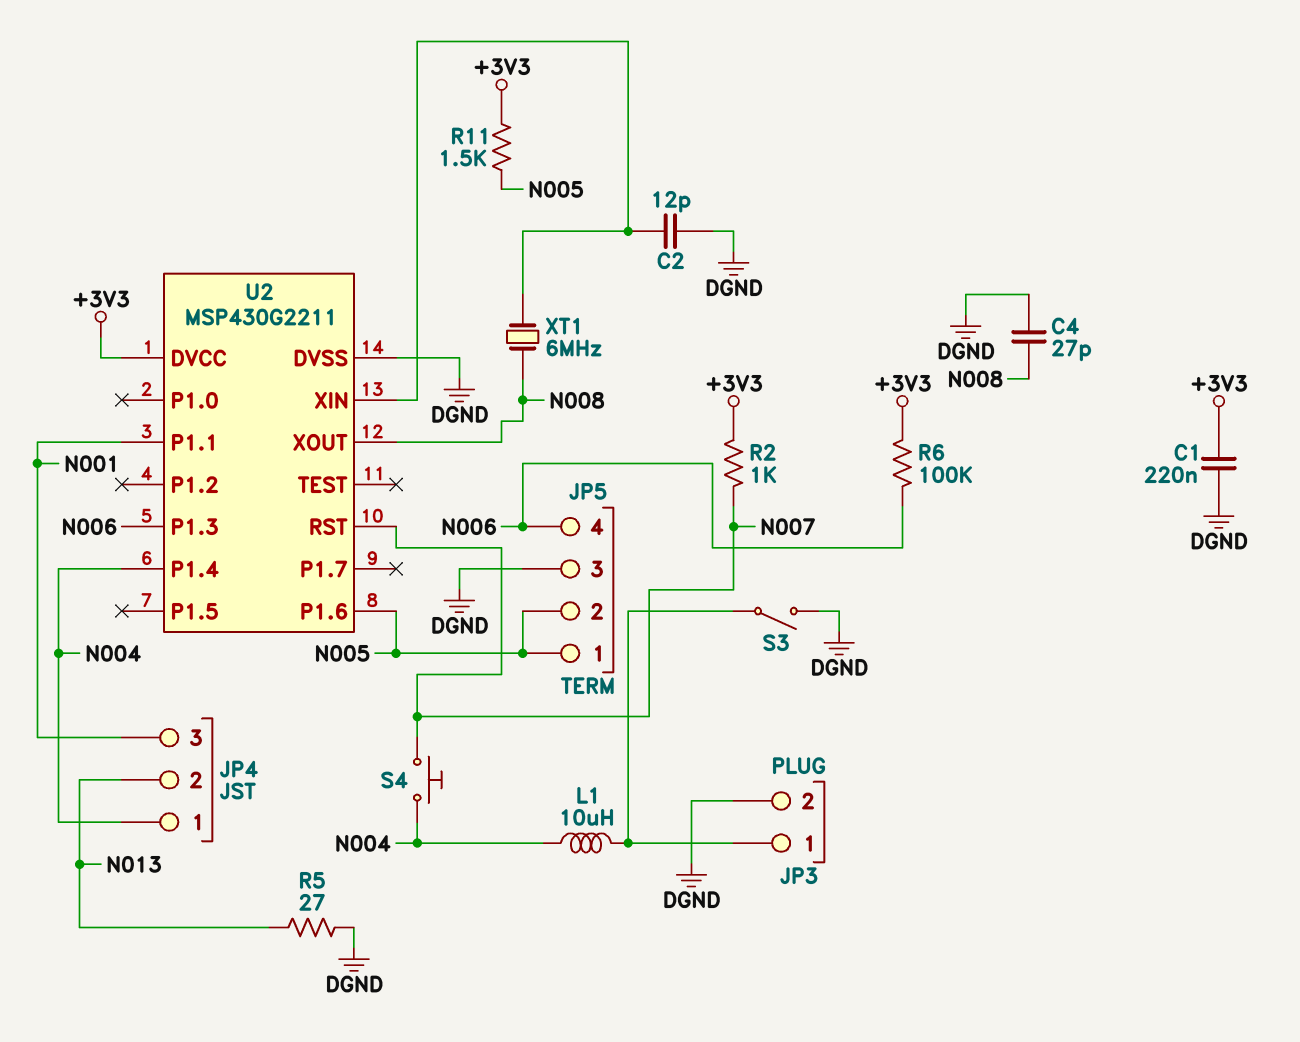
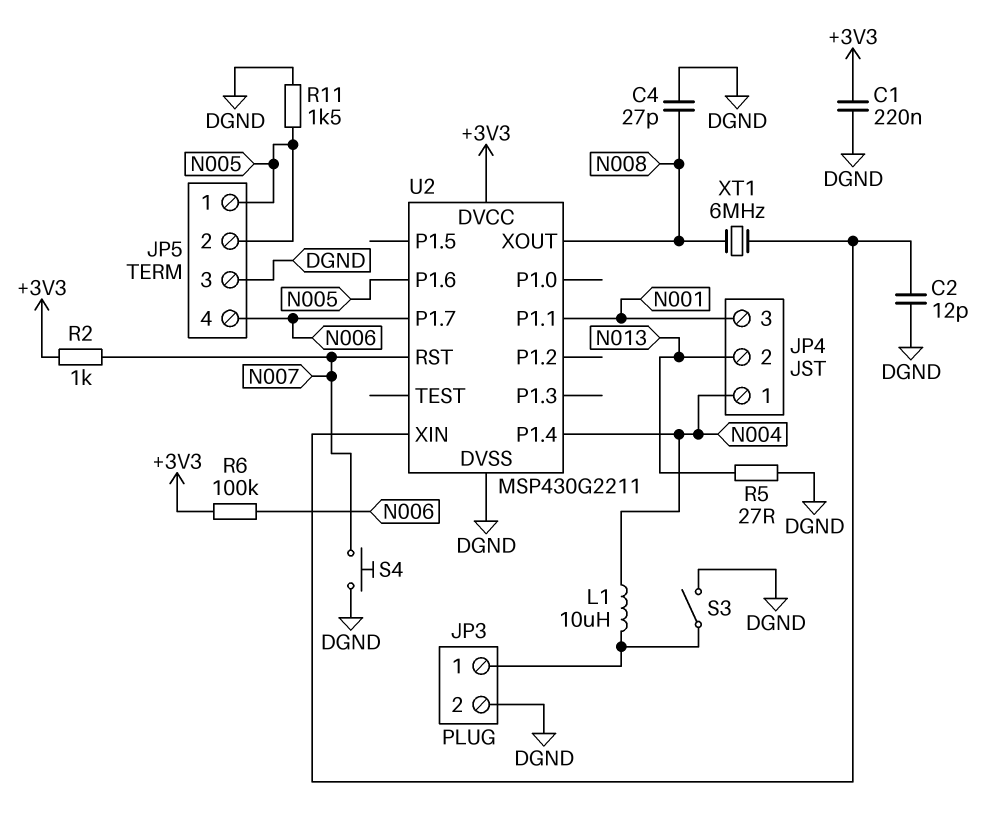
R11: 1.5k (+3V3, N005) -> 1.5k (DGND, N005)
S4: button (N004, N007) -> button (DGND, N007)
U2 pin P1.3: N006 -> none
U2 pin P1.7: none -> N006

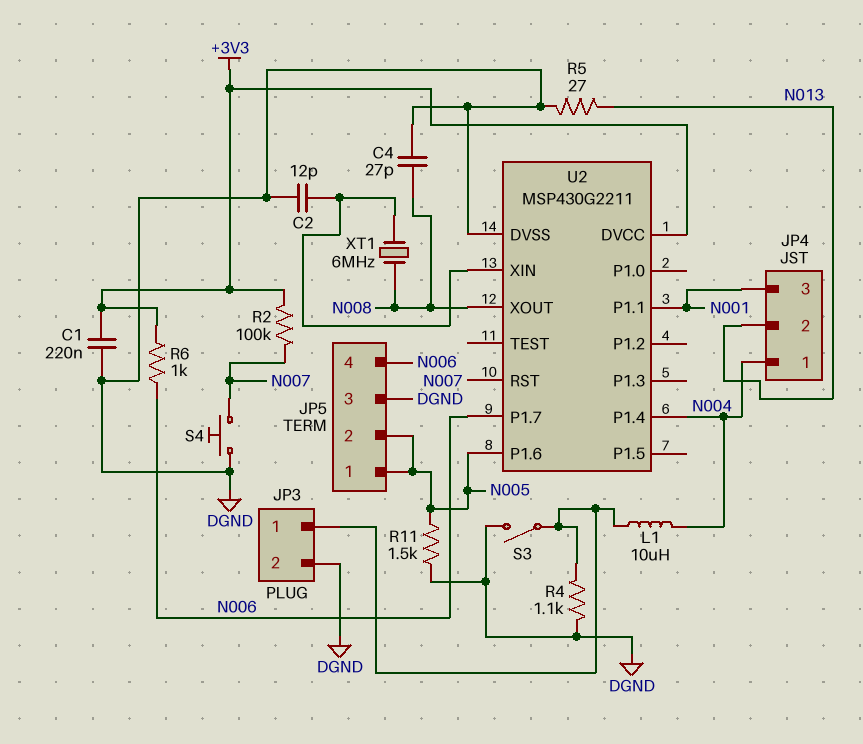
R2: 1k (+3V3, N007) -> 100k (+3V3, N007)
R4: none -> 1.1k (DGND, JP3/1)
R6: 100k (+3V3, N006) -> 1k (+3V3, N006)

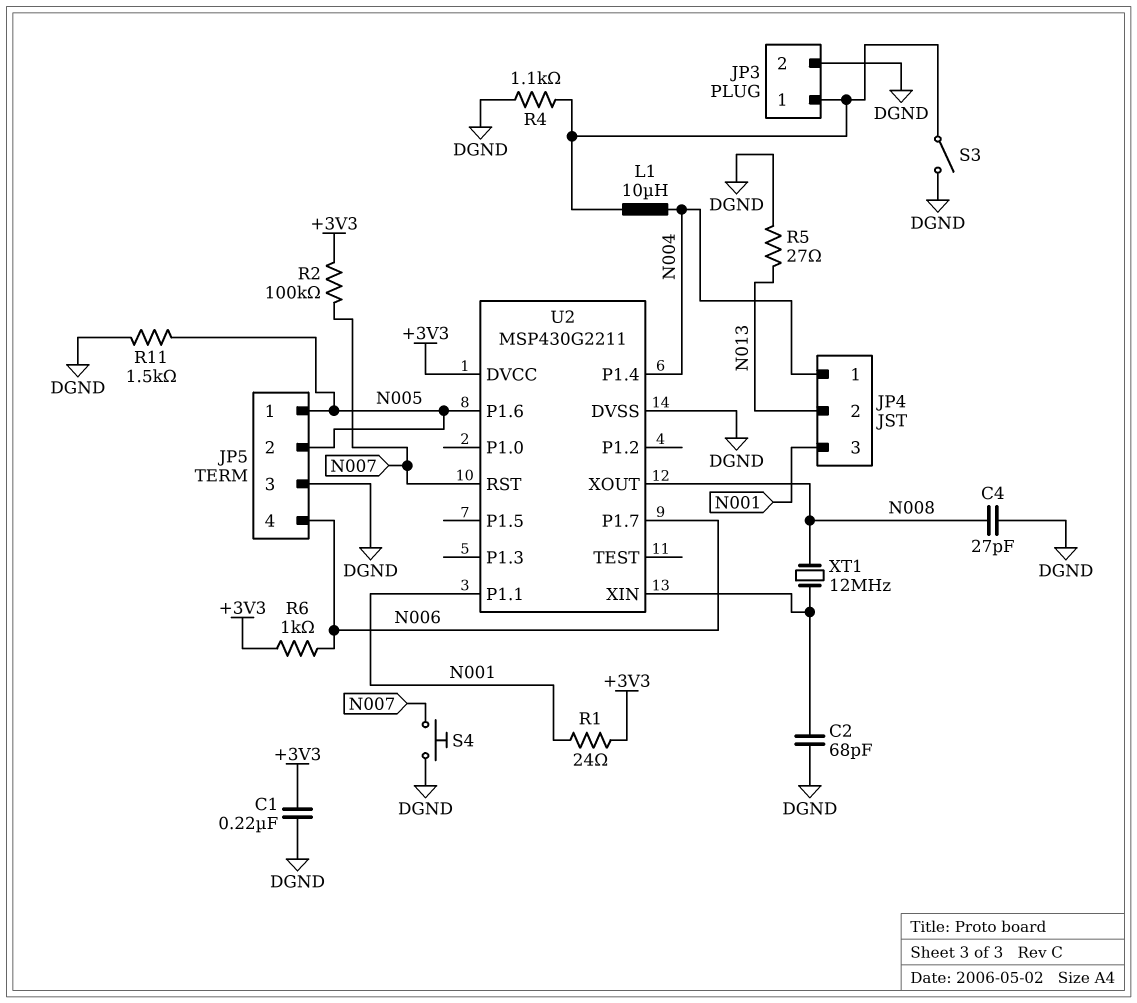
C2: 12pF (DGND, U2/XIN) -> 68pF (DGND, U2/XIN)
R1: none -> 24 (+3V3, N001)
XT1: 6MHz (N008, U2/XIN) -> 12MHz (N008, U2/XIN)

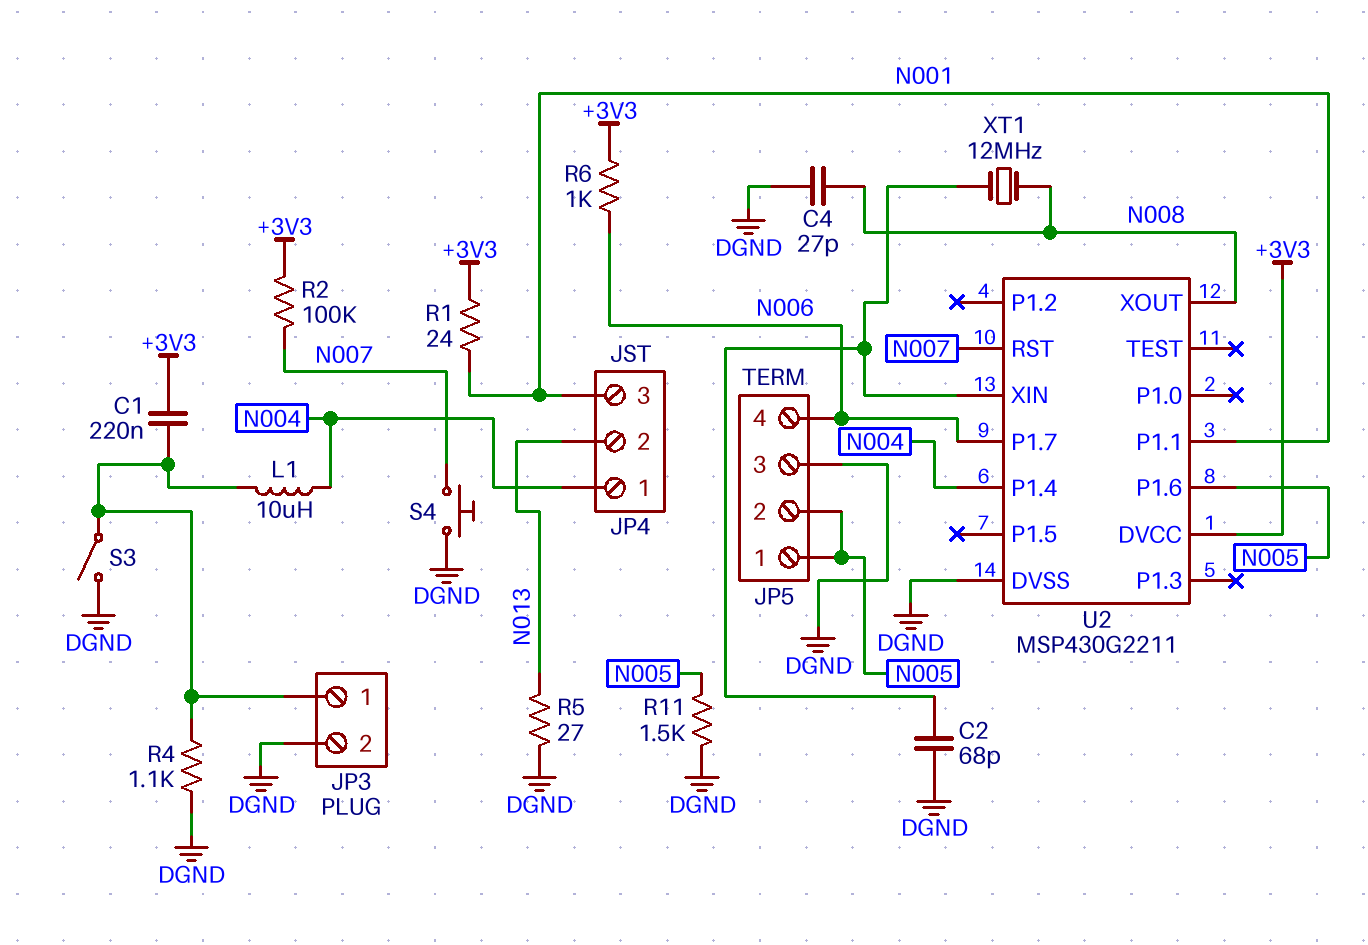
C1: 220nF (+3V3, DGND) -> 220nF (+3V3, JP3/1)

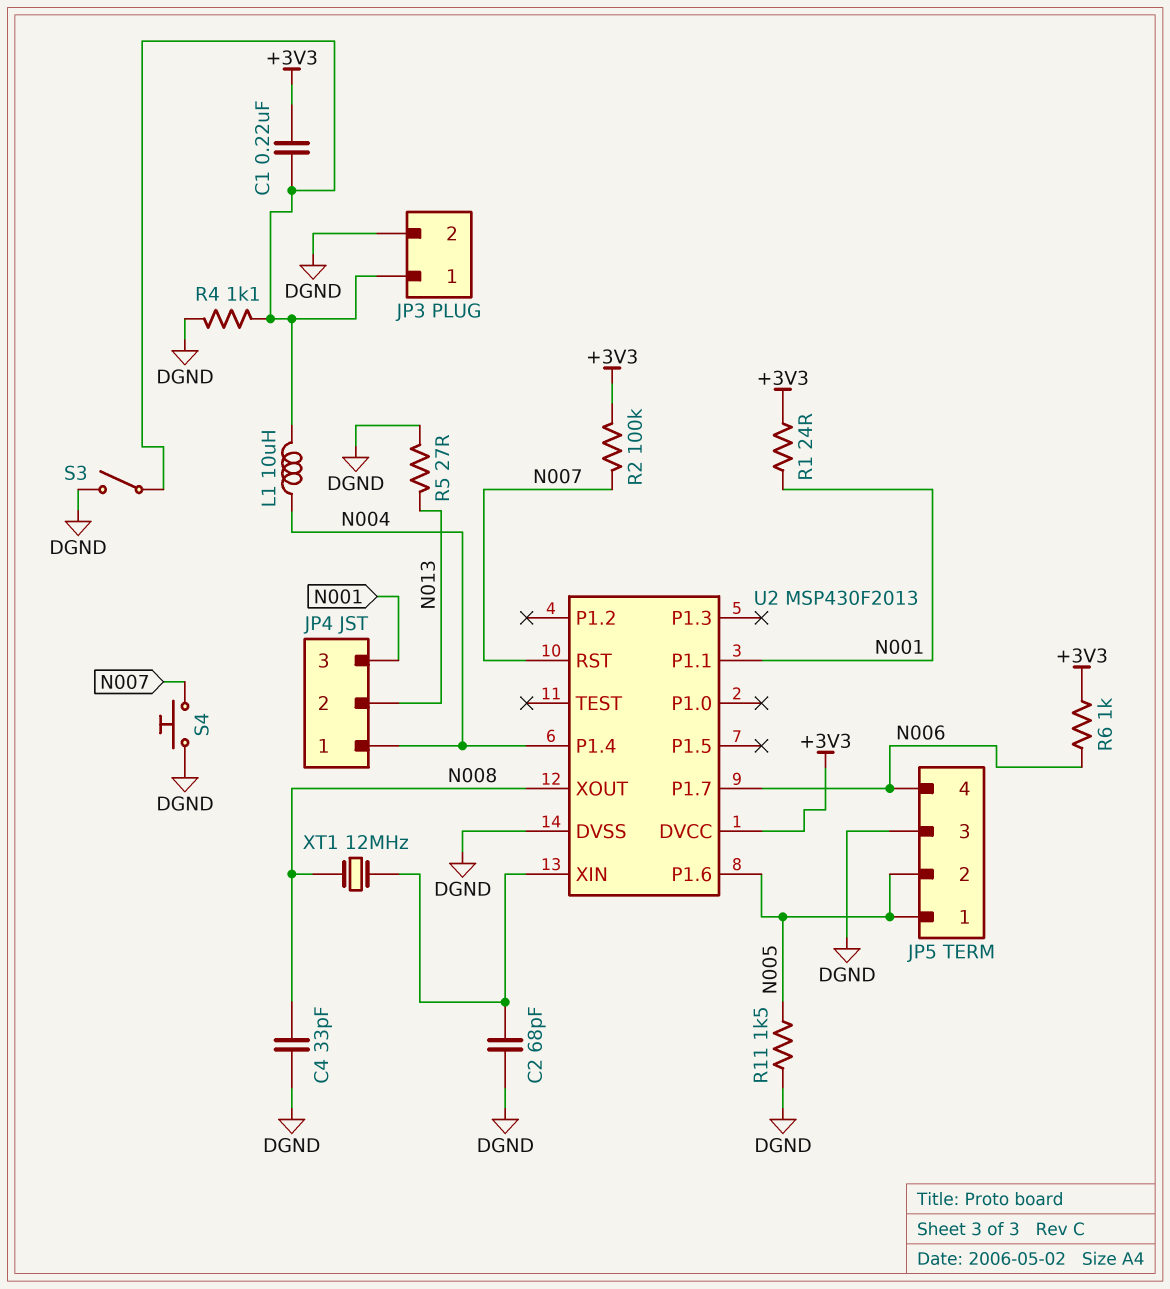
C4: 27pF (DGND, N008) -> 33pF (DGND, N008)
U2: MSP430G2211 -> MSP430F2013

